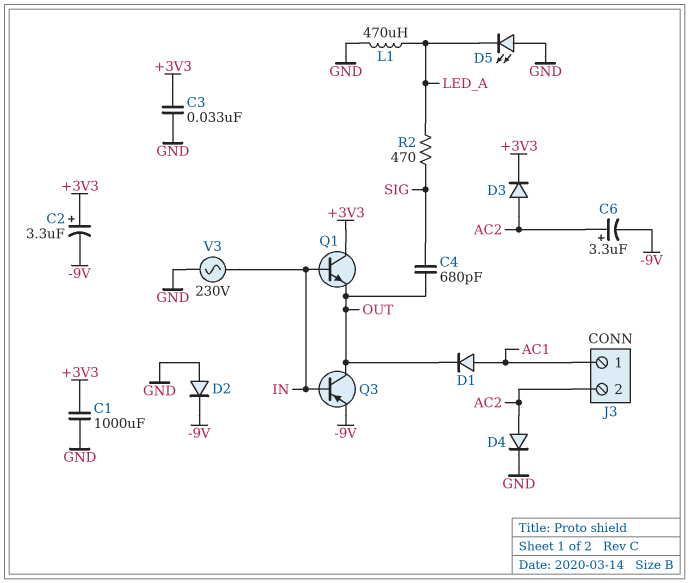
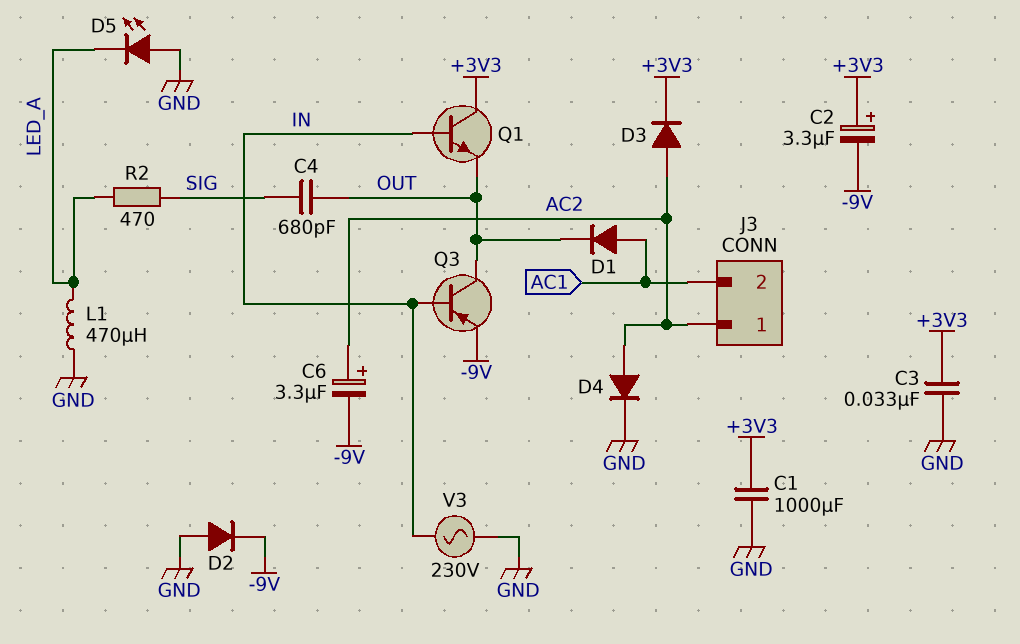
J3 pin 1: AC1 -> AC2
J3 pin 2: AC2 -> AC1

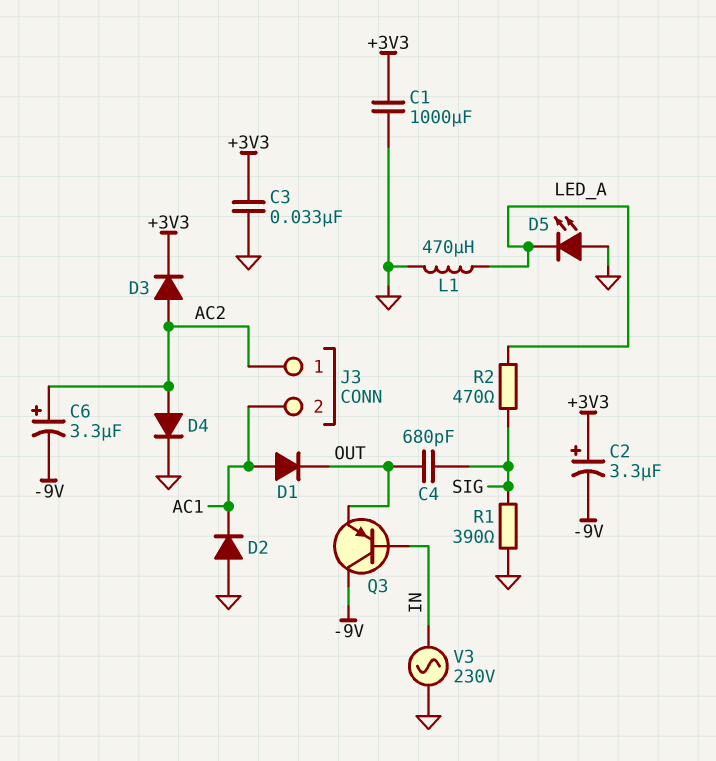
D2: diode (A GND, K -9V) -> diode (A GND, K AC1)
Q1: NPN (B IN, C +3V3, E OUT) -> none
Q3: PNP (B IN, C OUT, E -9V) -> PNP (B IN, C -9V, E OUT)
R1: none -> 390 (GND, SIG)

